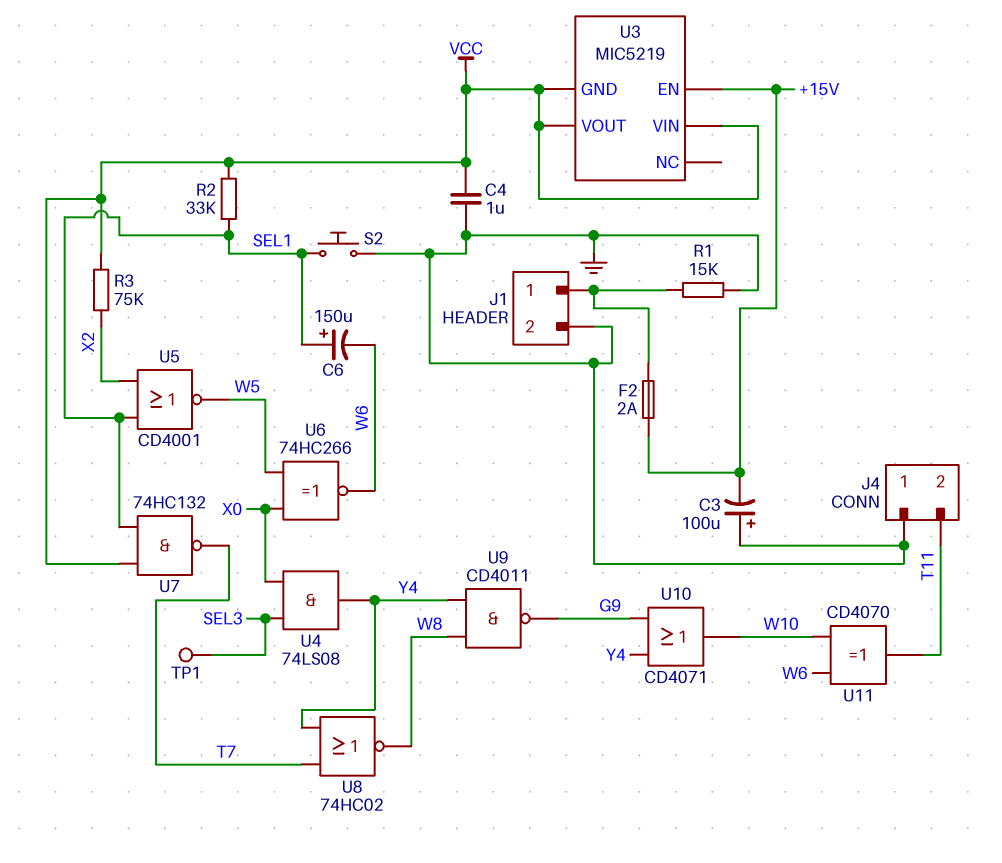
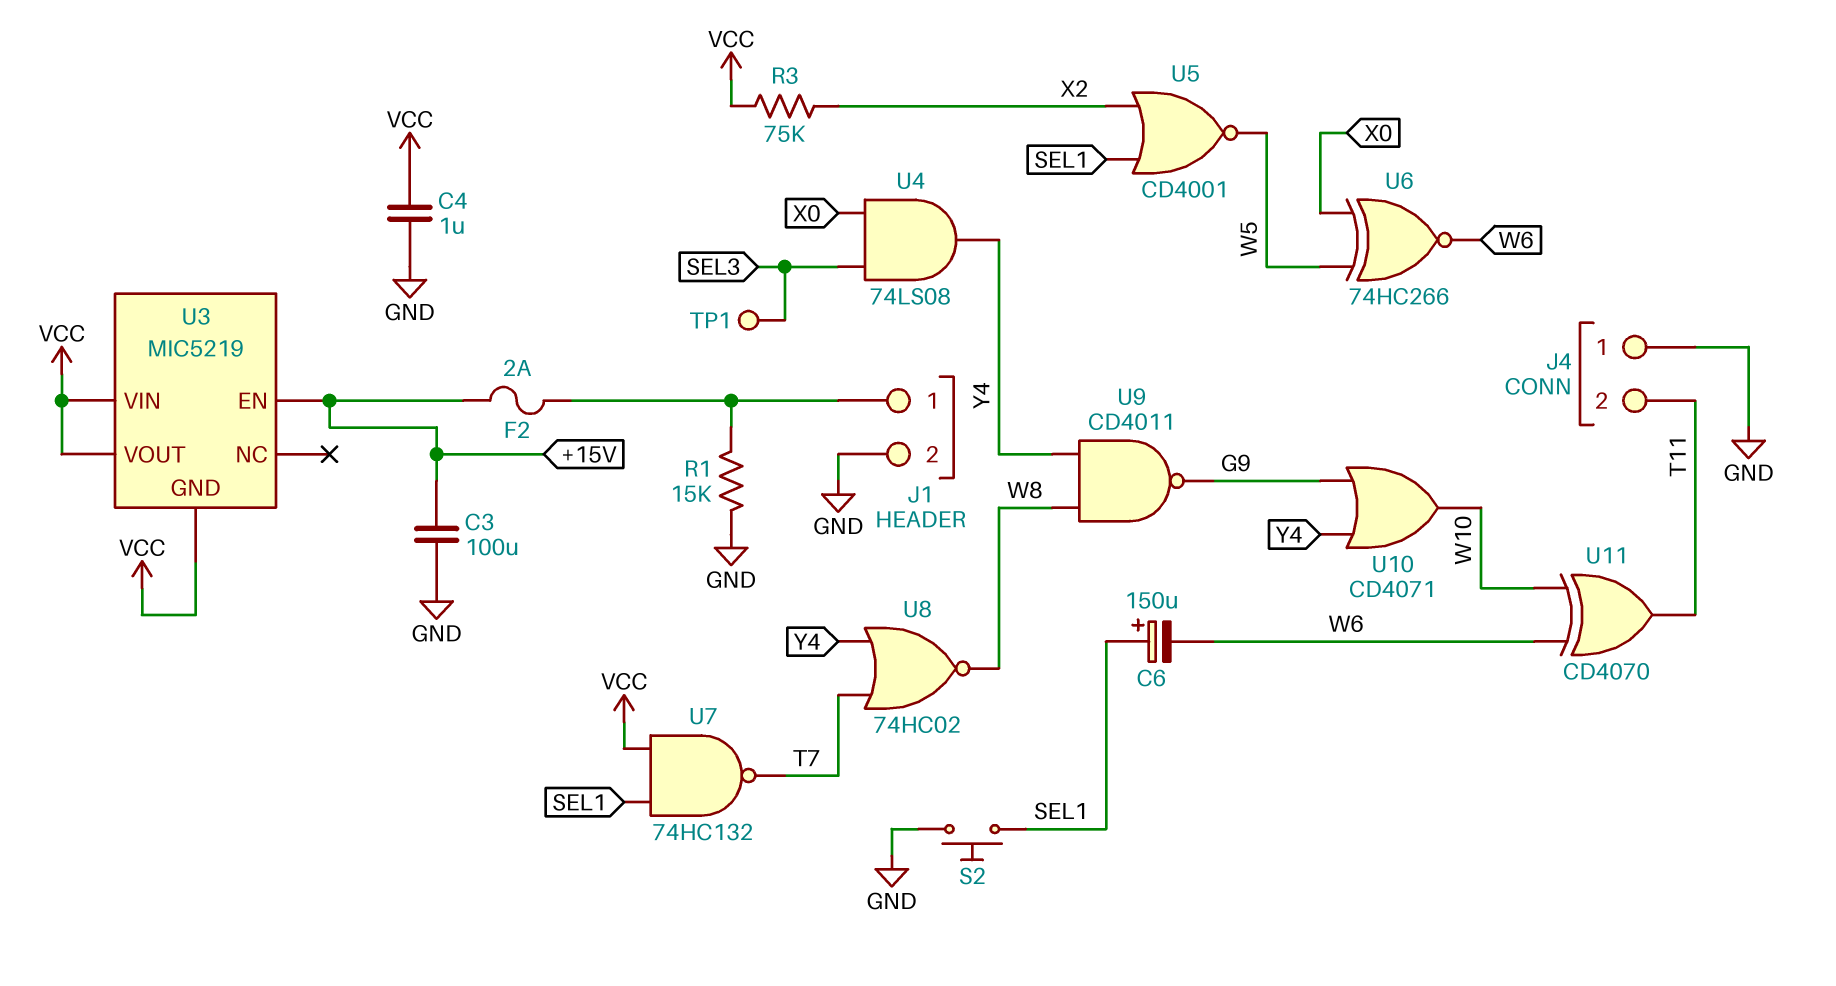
C3: 100uF (plus GND, minus +15V) -> 100uF (+15V, GND)
R2: 33k (SEL1, VCC) -> none

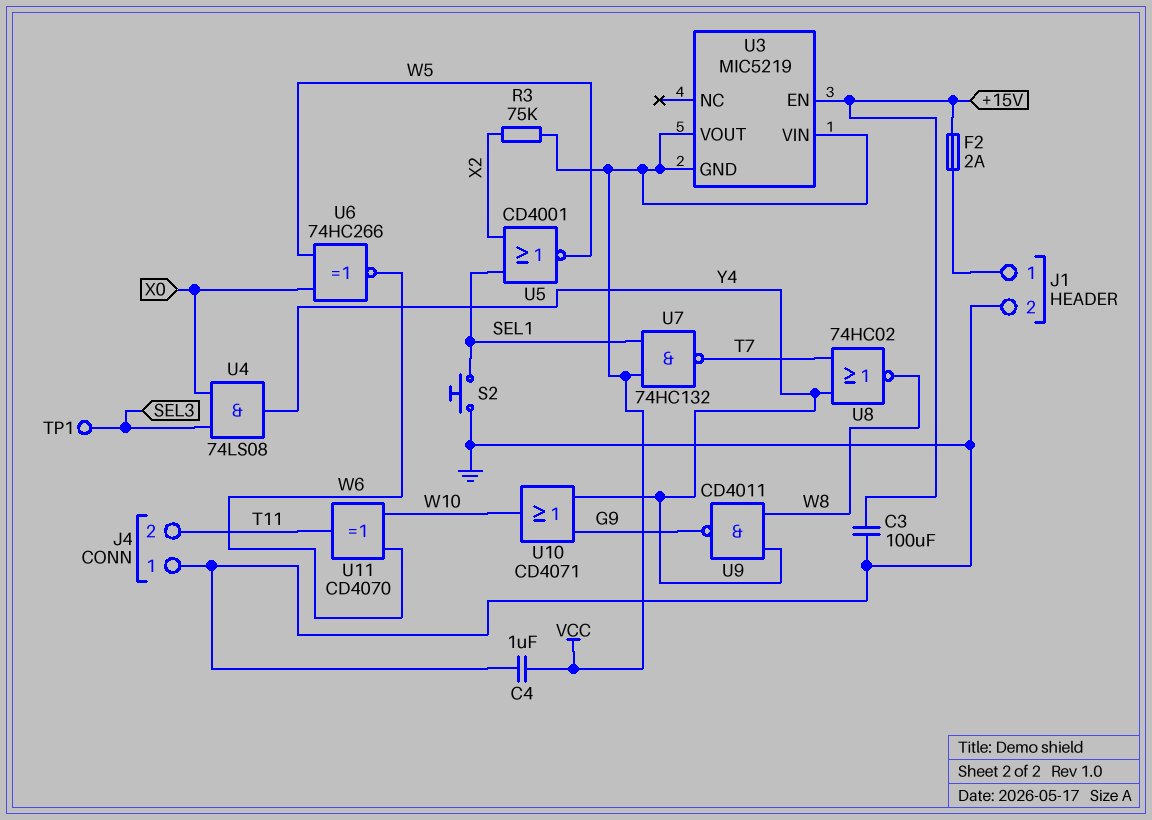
C6: 150uF (plus SEL1, minus W6) -> none
R1: 15k (GND, J1/1) -> none

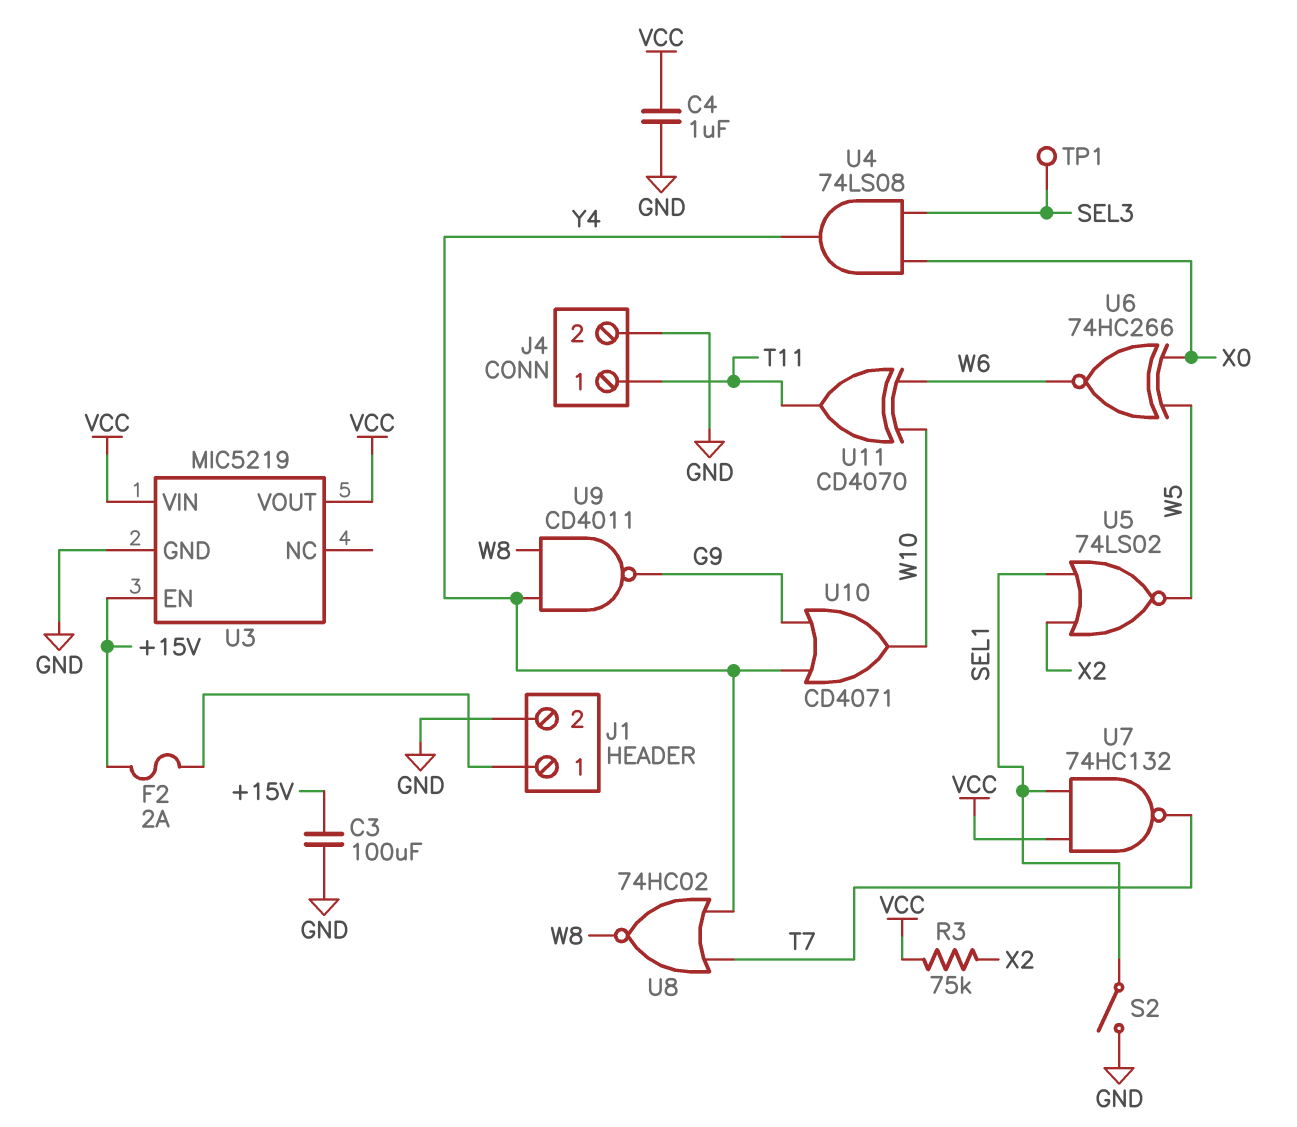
J4 pin 1: GND -> T11
J4 pin 2: T11 -> GND
S2: button (GND, SEL1) -> switch (GND, SEL1)
U3 pin GND: VCC -> GND
U5: NOR CD4001 (in SEL1, in X2, out W5) -> NOR 74LS02 (in SEL1, in X2, out W5)

